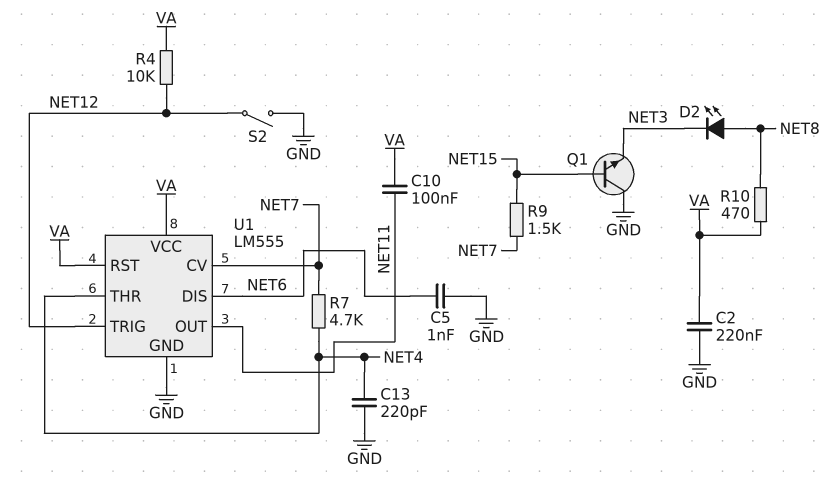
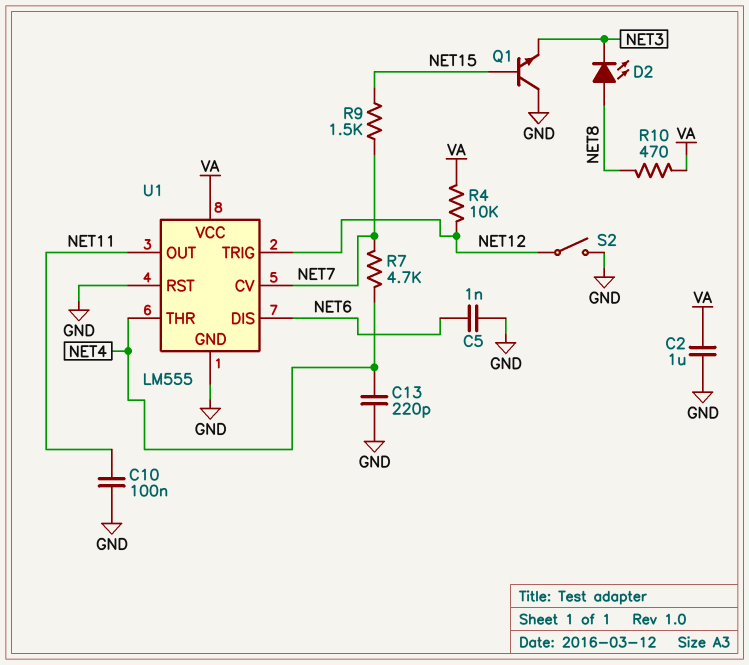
C2: 220nF (GND, VA) -> 1uF (GND, VA)
C10: 100nF (NET11, VA) -> 100nF (GND, NET11)
U1 pin RST: VA -> GND

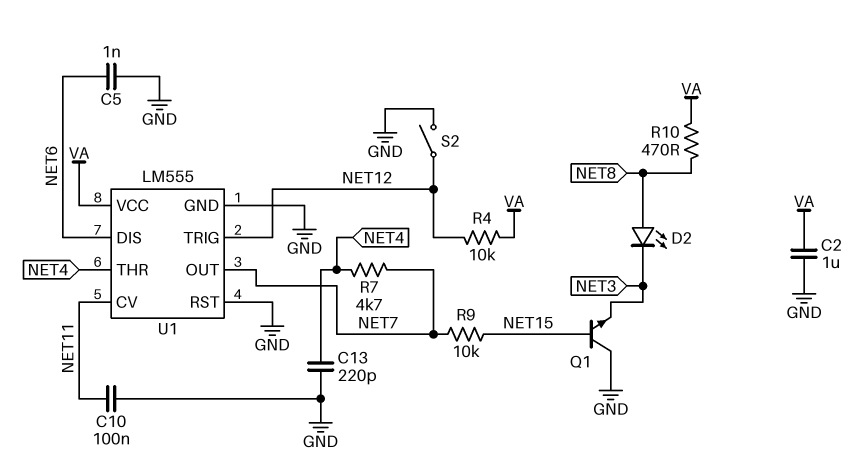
R9: 1.5k (NET7, NET15) -> 10k (NET7, NET15)
U1 pin CV: NET7 -> NET11
U1 pin OUT: NET11 -> NET7

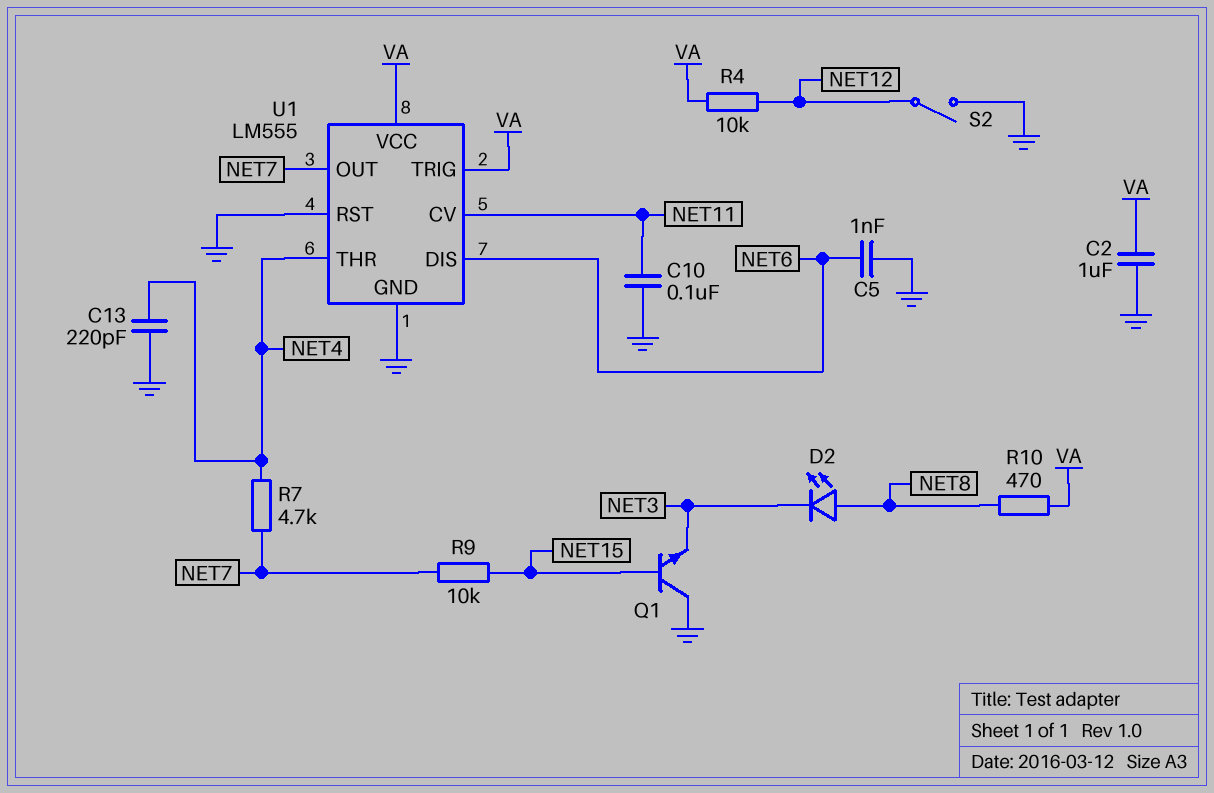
U1 pin TRIG: NET12 -> VA

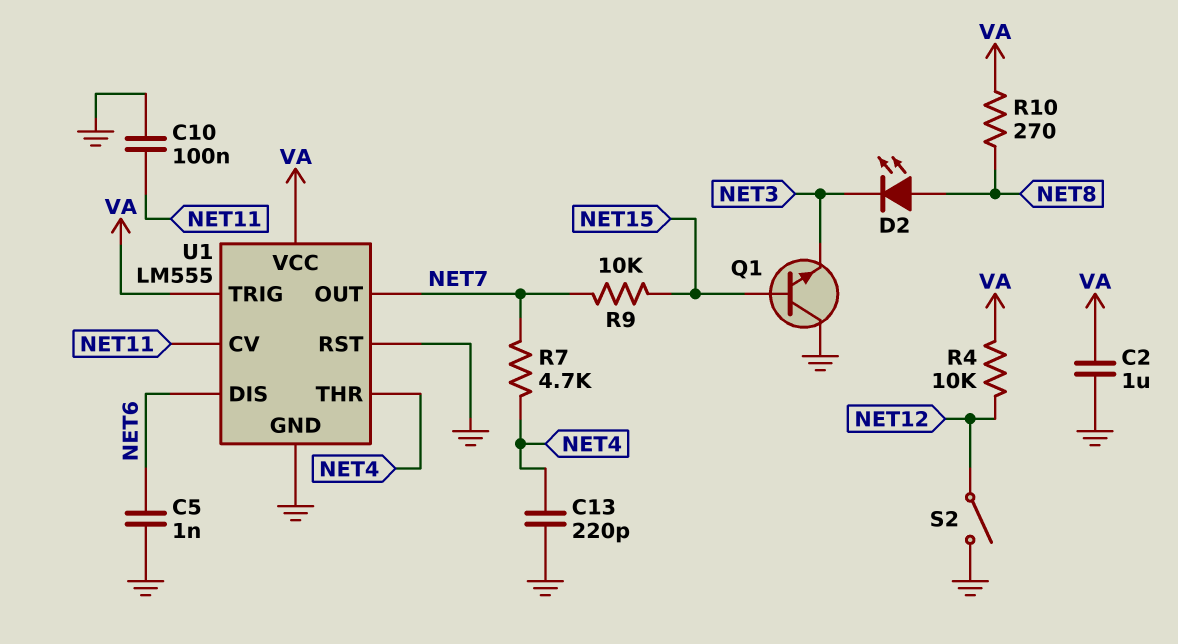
R10: 470 (NET8, VA) -> 270 (NET8, VA)

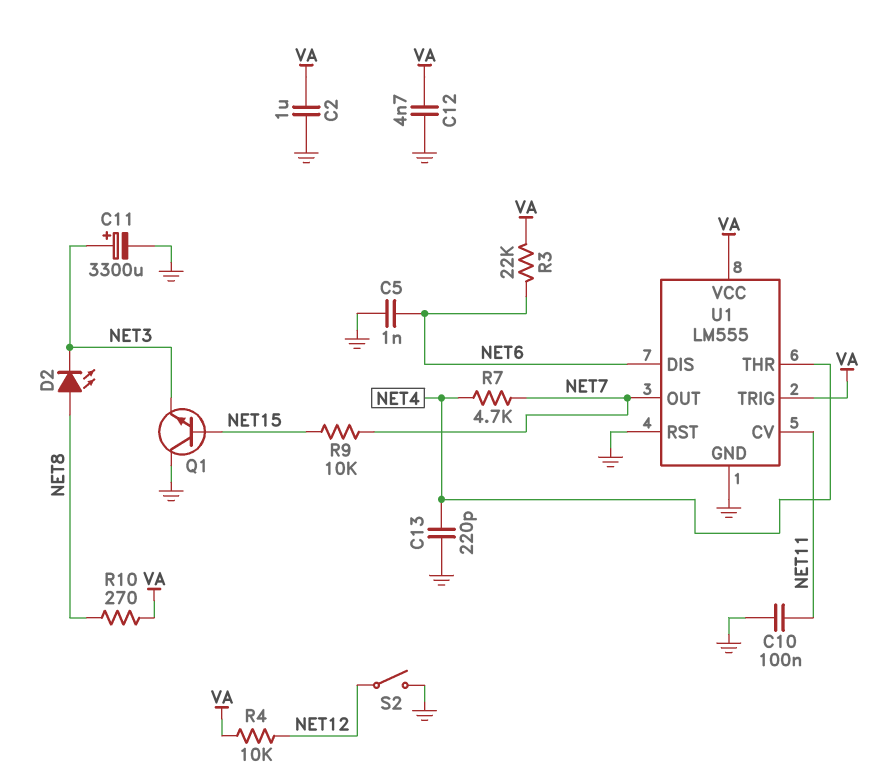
C11: none -> 3300uF (plus NET3, minus GND)
C12: none -> 4.7nF (GND, VA)
R3: none -> 22k (NET6, VA)

